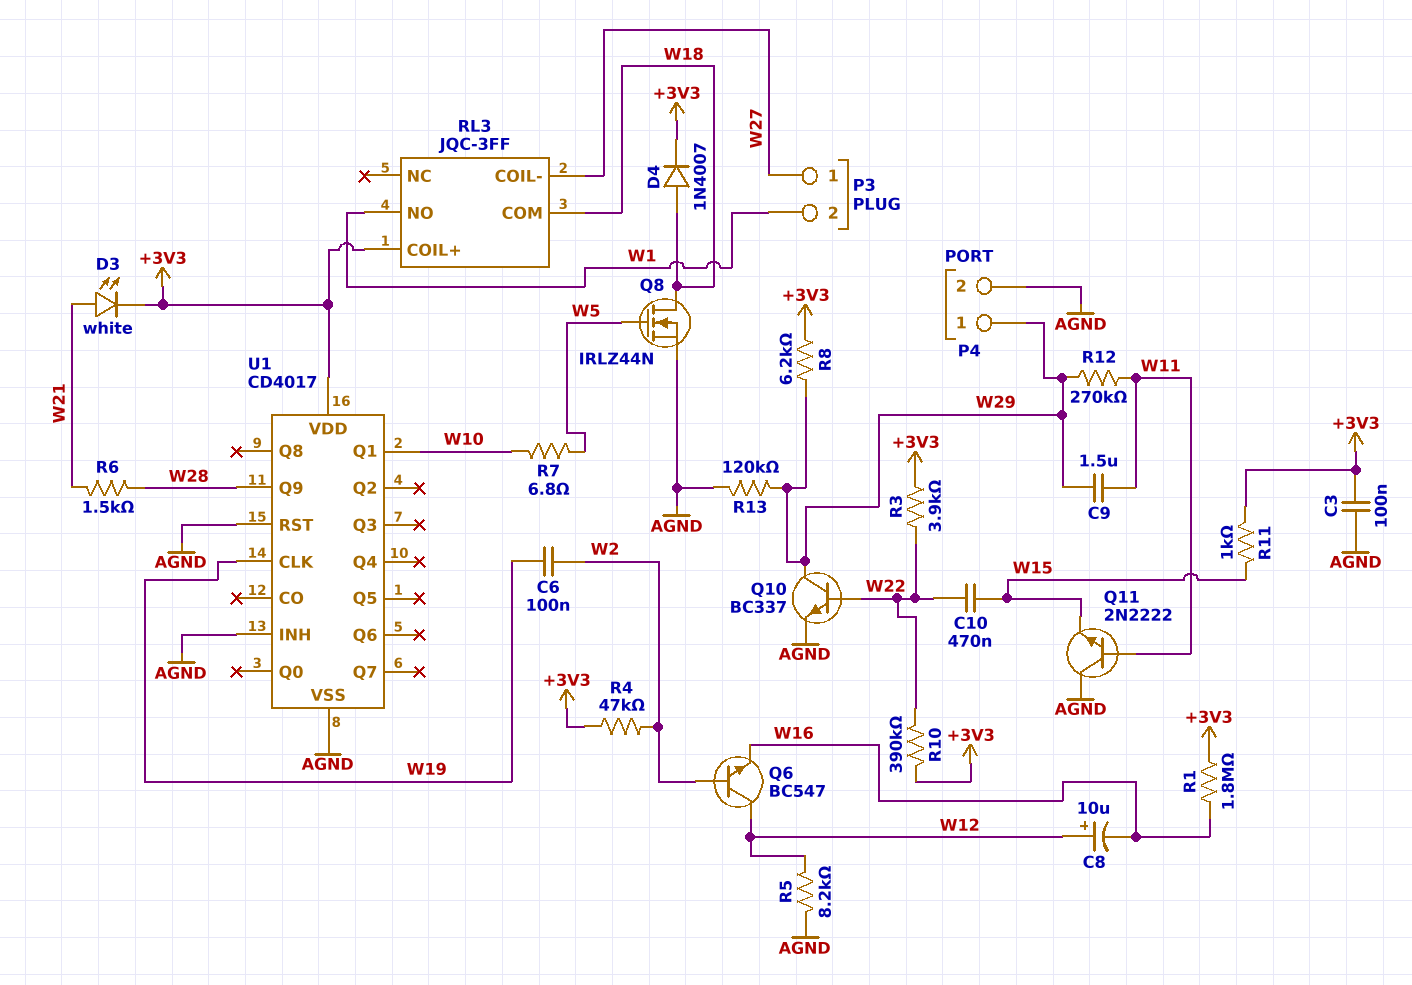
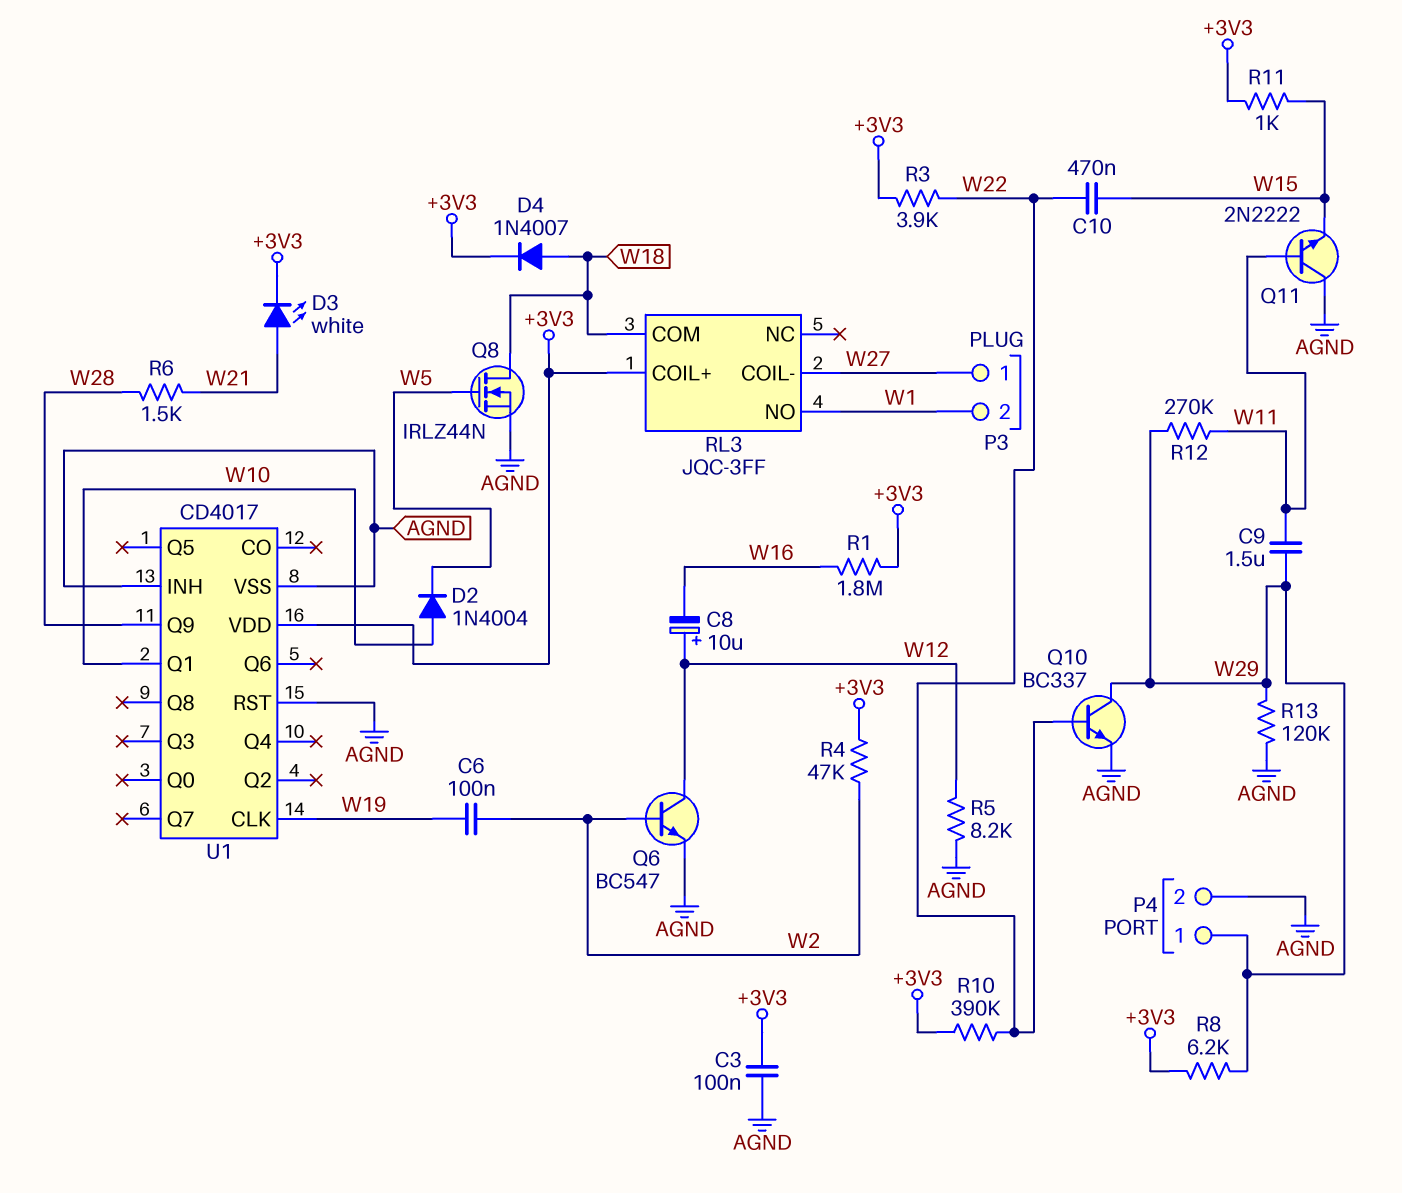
D2: none -> diode 1N4004 (A W10, K W5)
Q6: NPN BC547 (B W2, C W12, E W16) -> NPN BC547 (B W2, C W12, E AGND)
R7: 6.8 (W5, W10) -> none

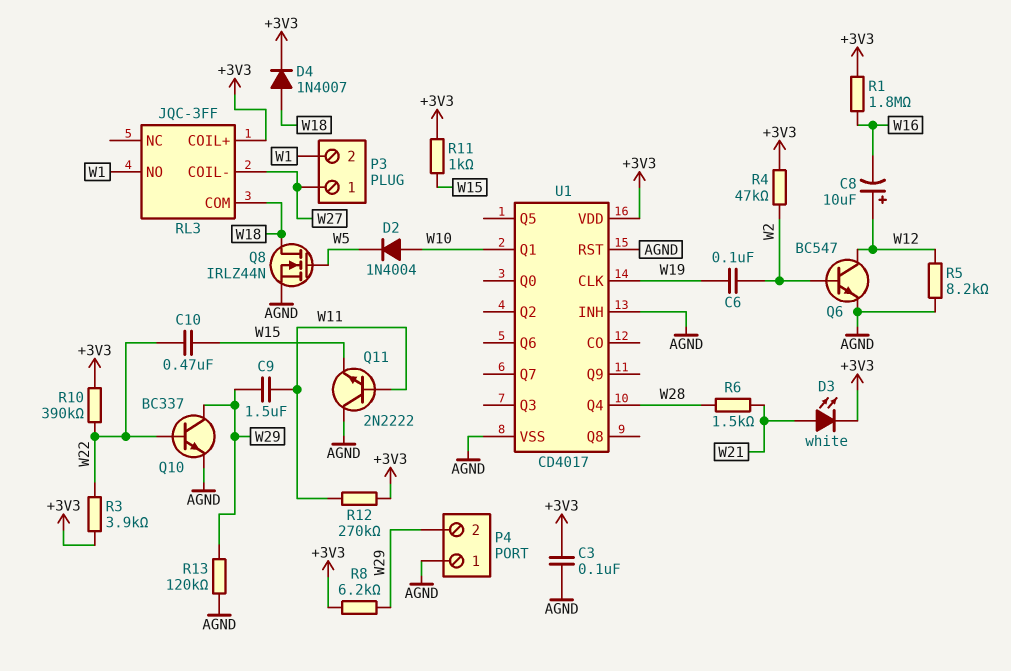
P4 pin 1: W29 -> AGND
P4 pin 2: AGND -> W29
R12: 270k (W11, W29) -> 270k (+3V3, W11)
U1 pin Q4: none -> W28
U1 pin Q9: W28 -> none

